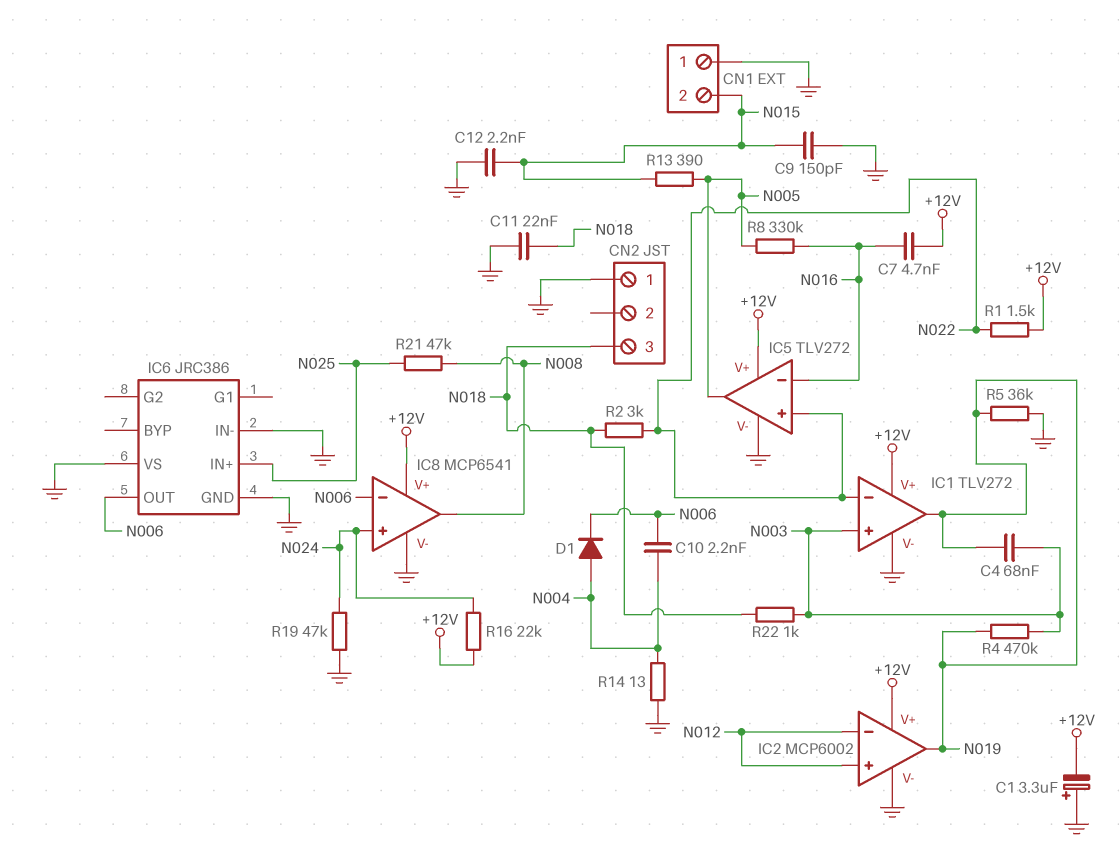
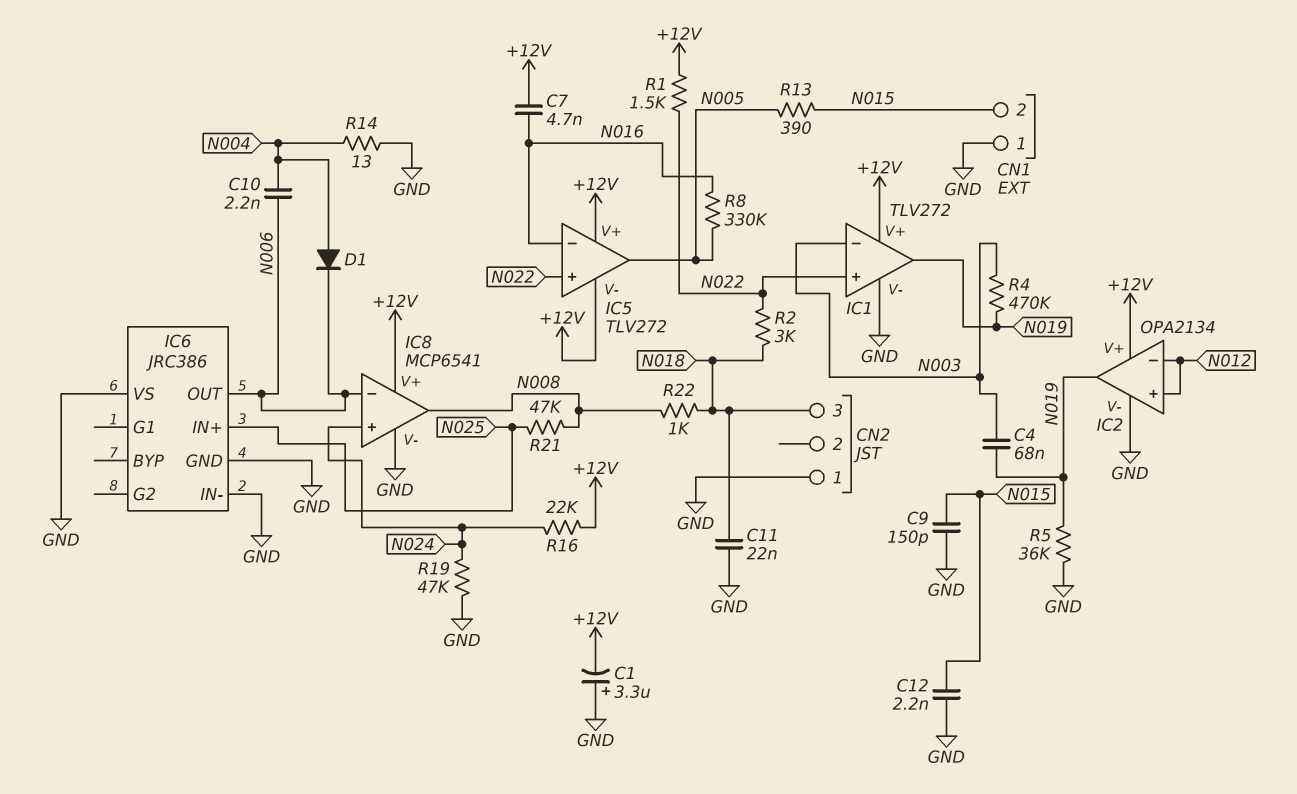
IC1 pin in+: N003 -> N022
IC1 pin in-: N022 -> N003
IC2: MCP6002 -> OPA2134
IC5 pin V-: GND -> +12V
R22: 1k (N003, N018) -> 1k (N008, N018)

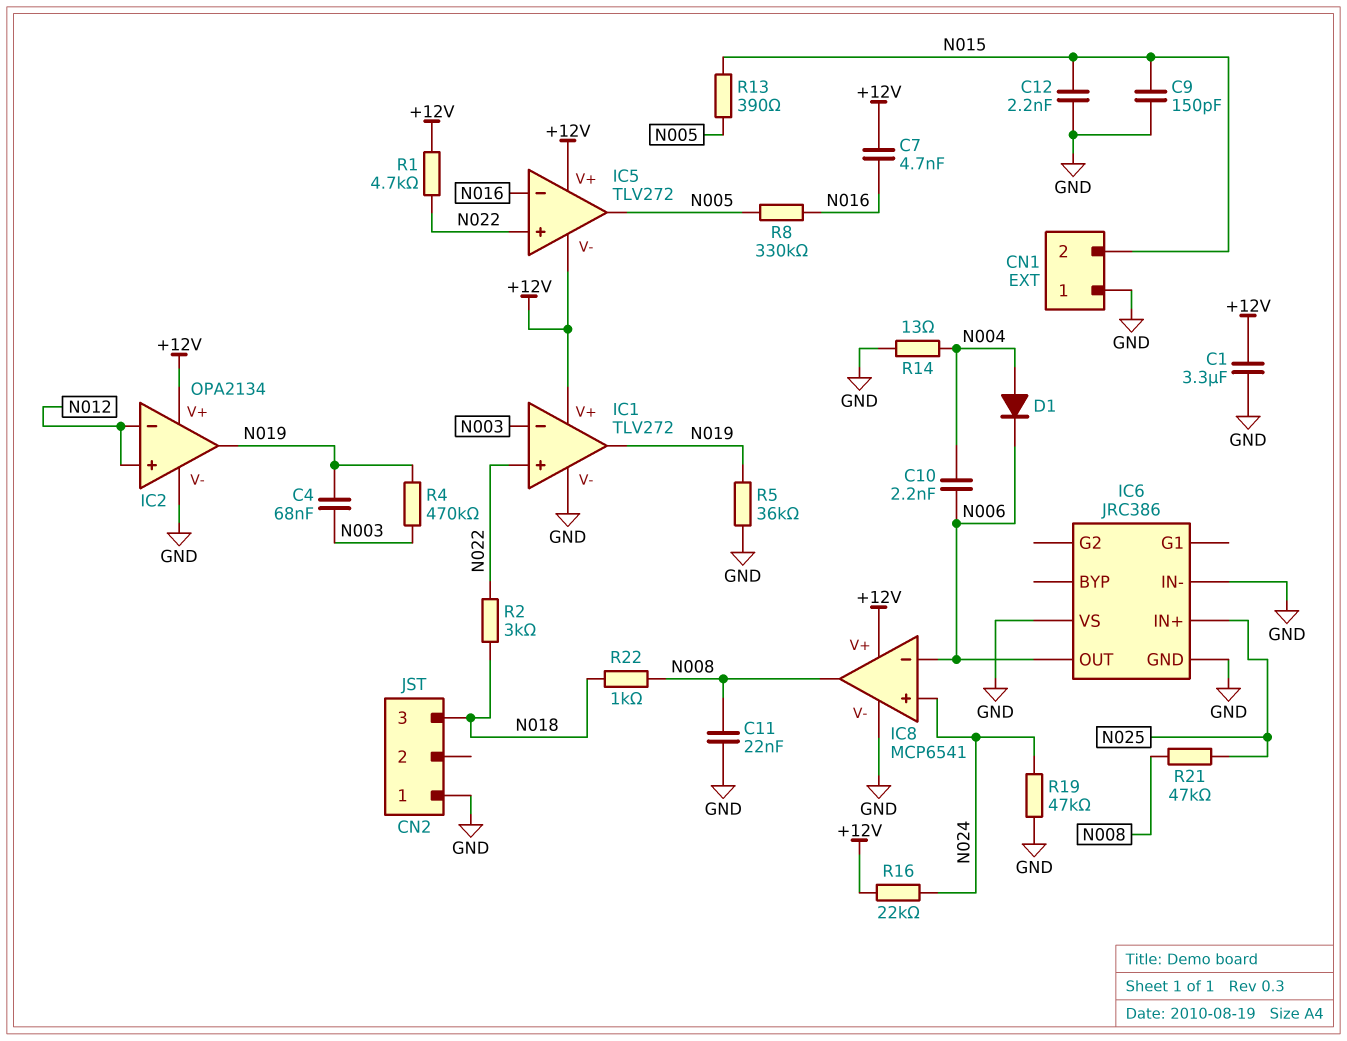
C1: 3.3uF (plus GND, minus +12V) -> 3.3uF (+12V, GND)
C11: 22nF (GND, N018) -> 22nF (GND, N008)
R1: 1.5k (+12V, N022) -> 4.7k (+12V, N022)

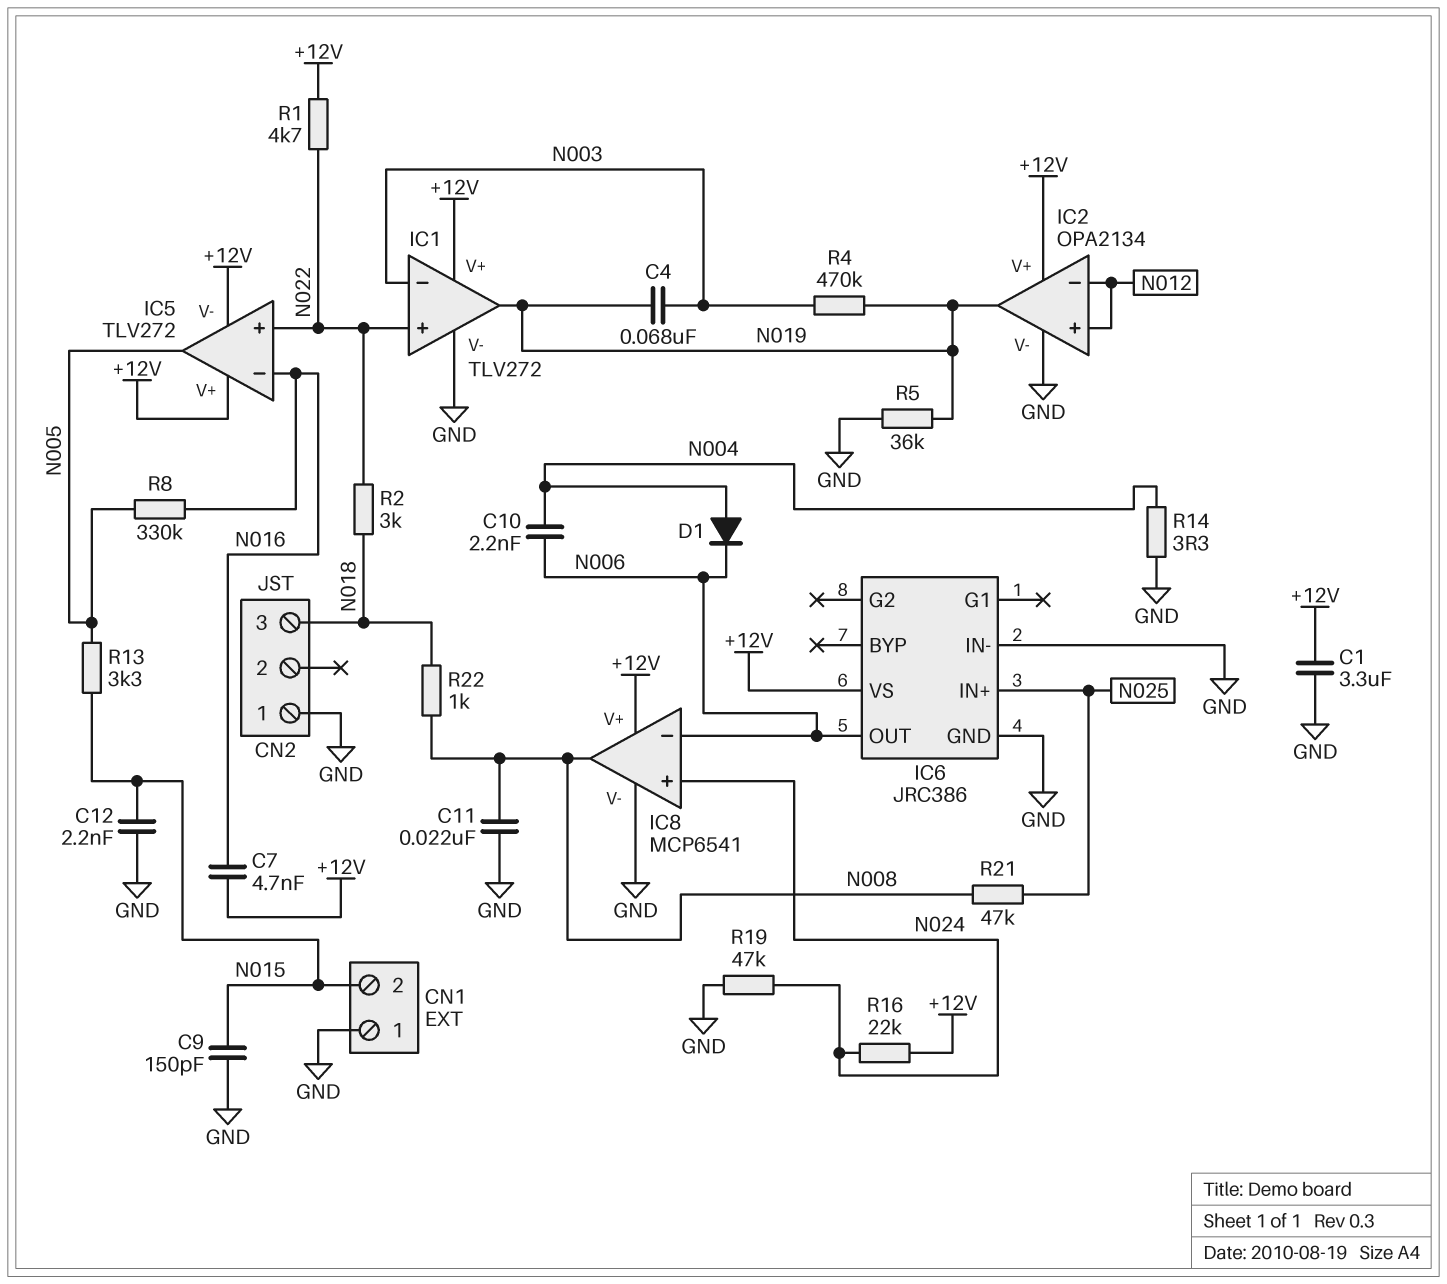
IC6 pin VS: GND -> +12V
R13: 390 (N005, N015) -> 3.3k (N005, N015)
R14: 13 (GND, N004) -> 3.3 (GND, N004)

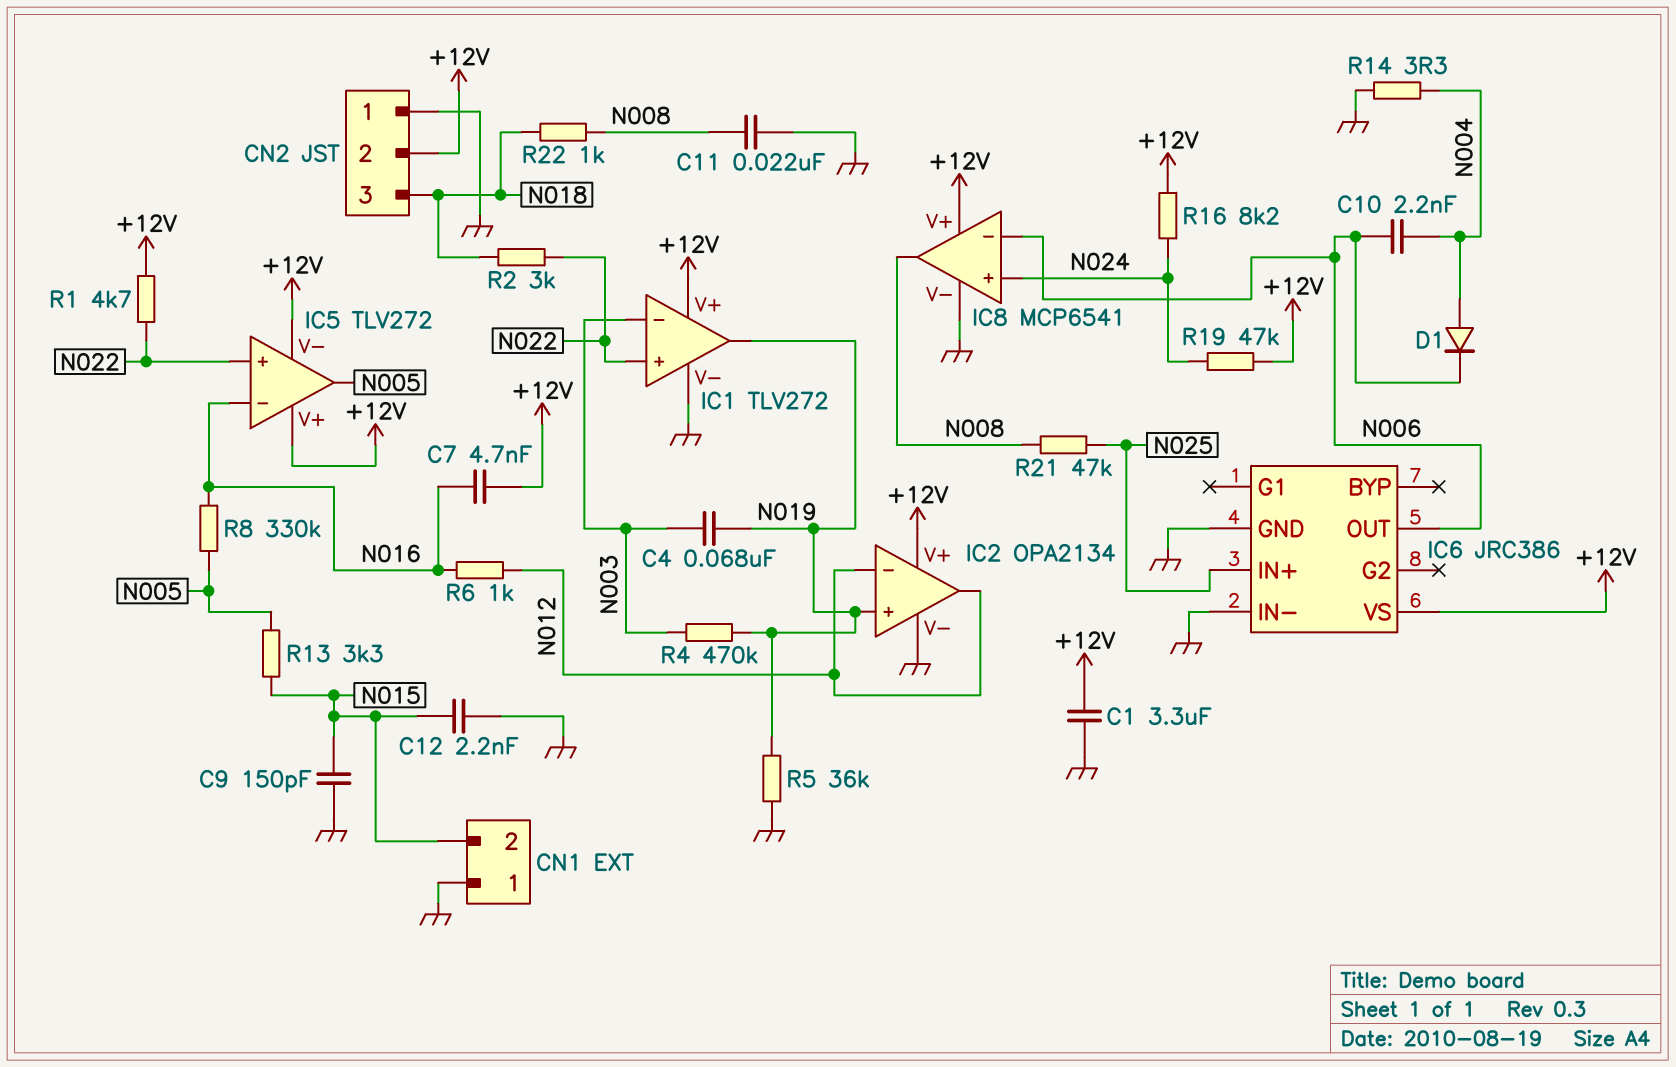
CN2 pin 2: none -> +12V
IC2 pin in+: N012 -> N019
IC2 pin out: N019 -> N012
R6: none -> 1k (N012, N016)
R16: 22k (+12V, N024) -> 8.2k (+12V, N024)
R19: 47k (GND, N024) -> 47k (+12V, N024)

